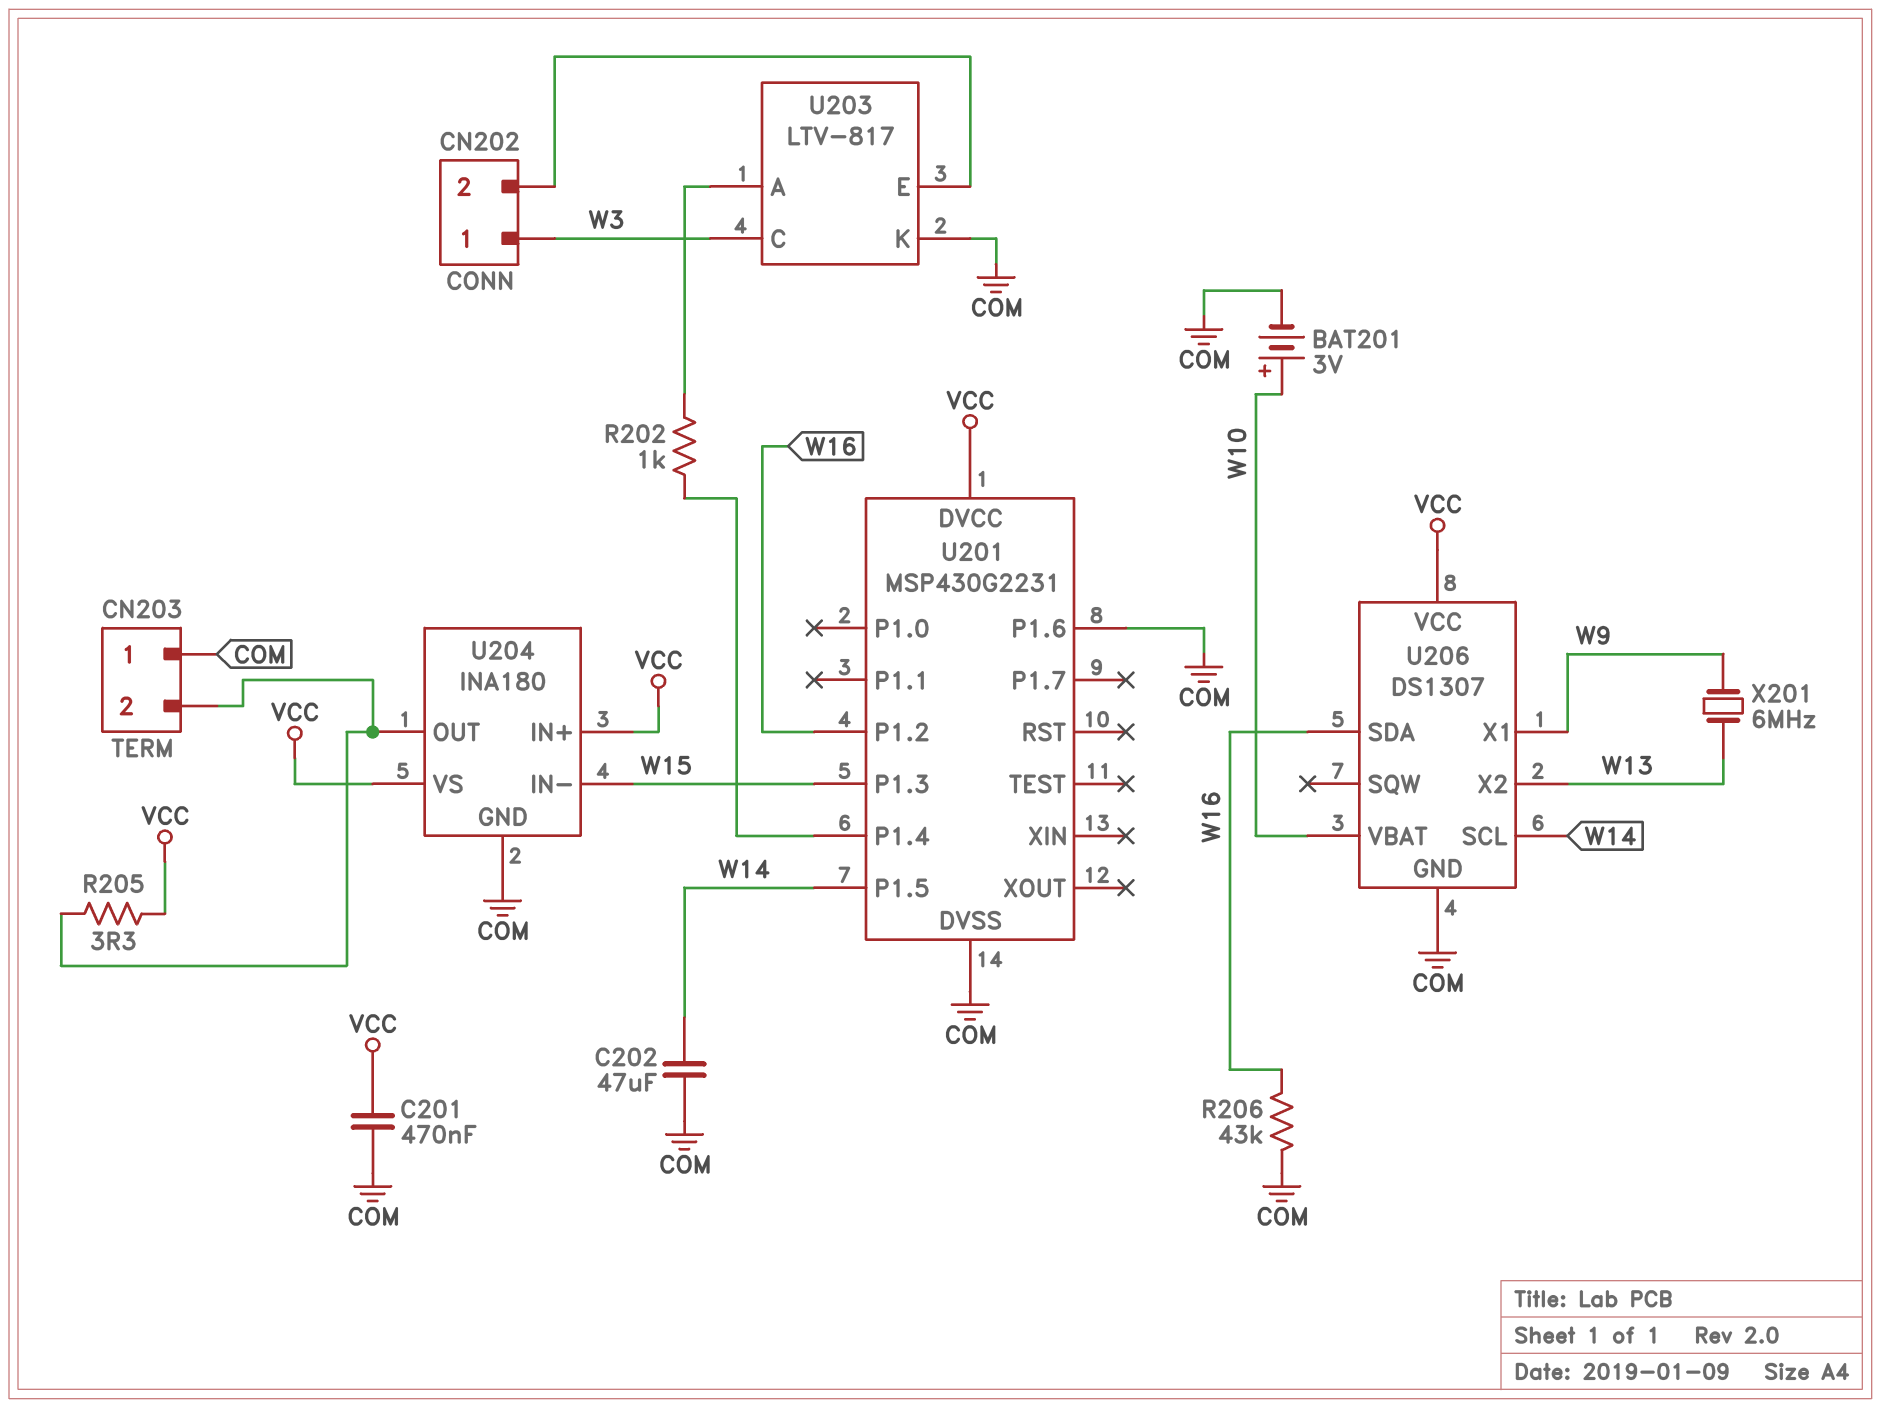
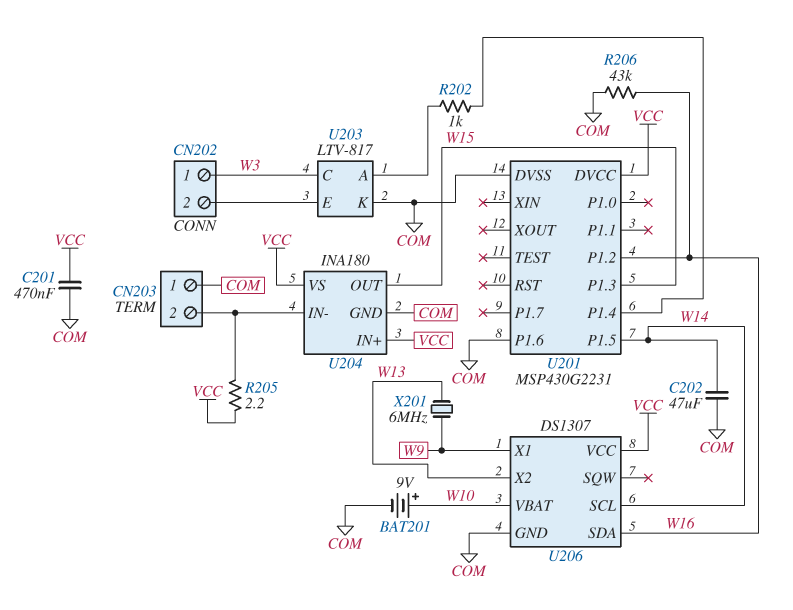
BAT201: 3V (plus W10, minus COM) -> 9V (plus W10, minus COM)
R205: 3.3 (CN203/2, VCC) -> 2.2 (CN203/2, VCC)
U204 pin IN-: W15 -> CN203/2
U204 pin OUT: CN203/2 -> W15

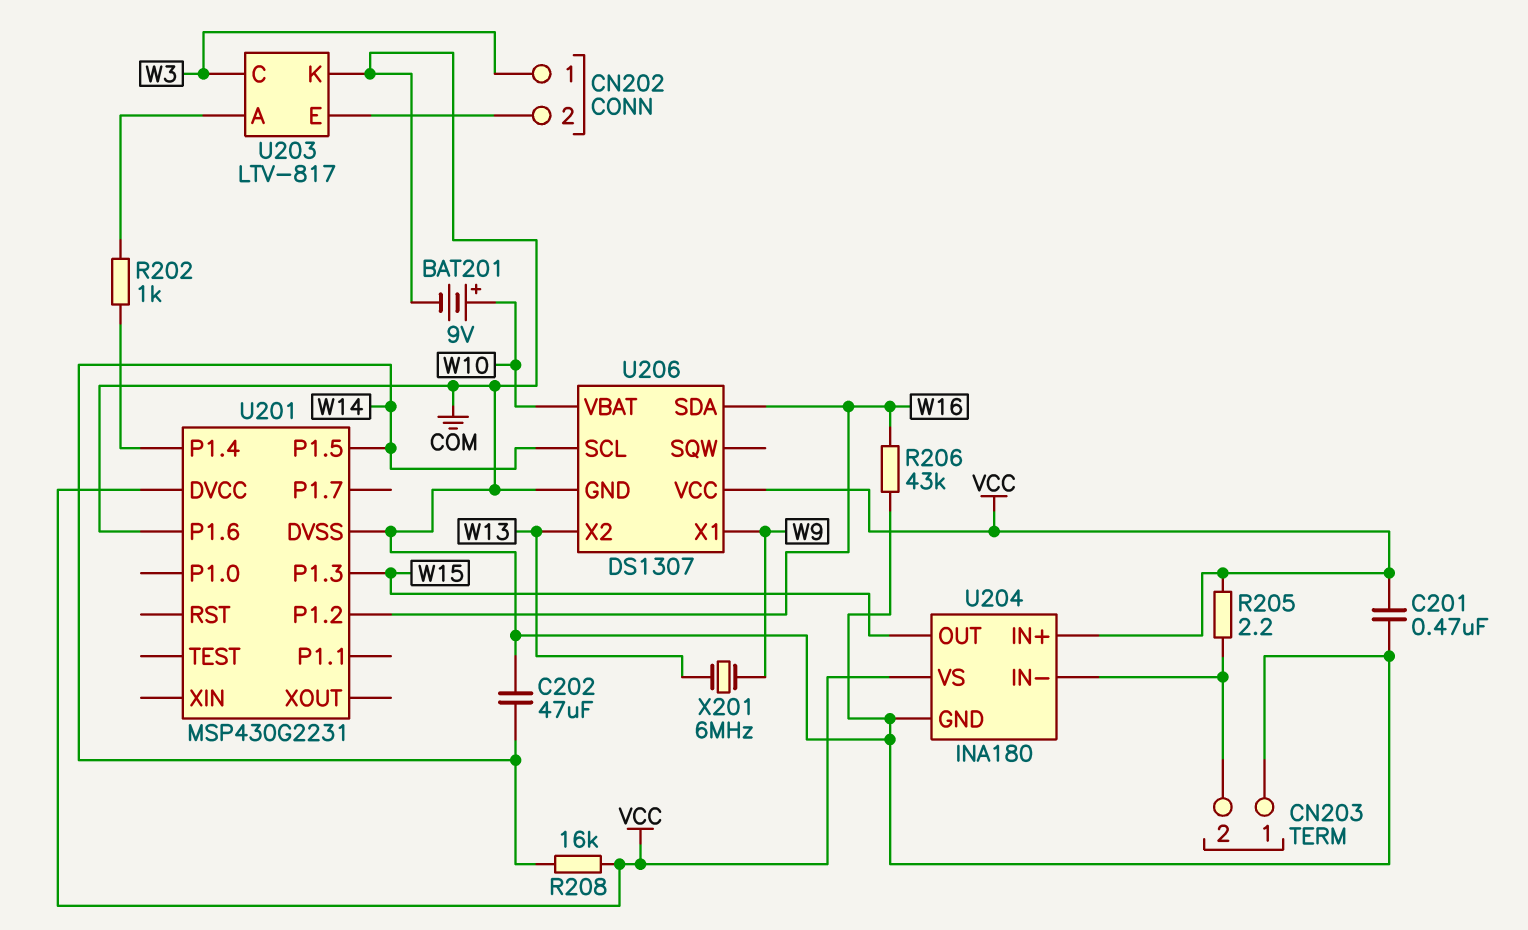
R208: none -> 16k (VCC, W14)

